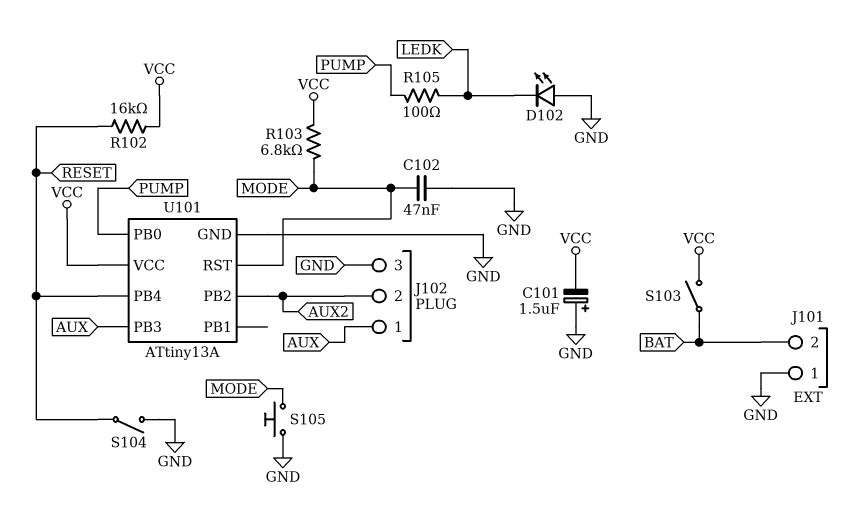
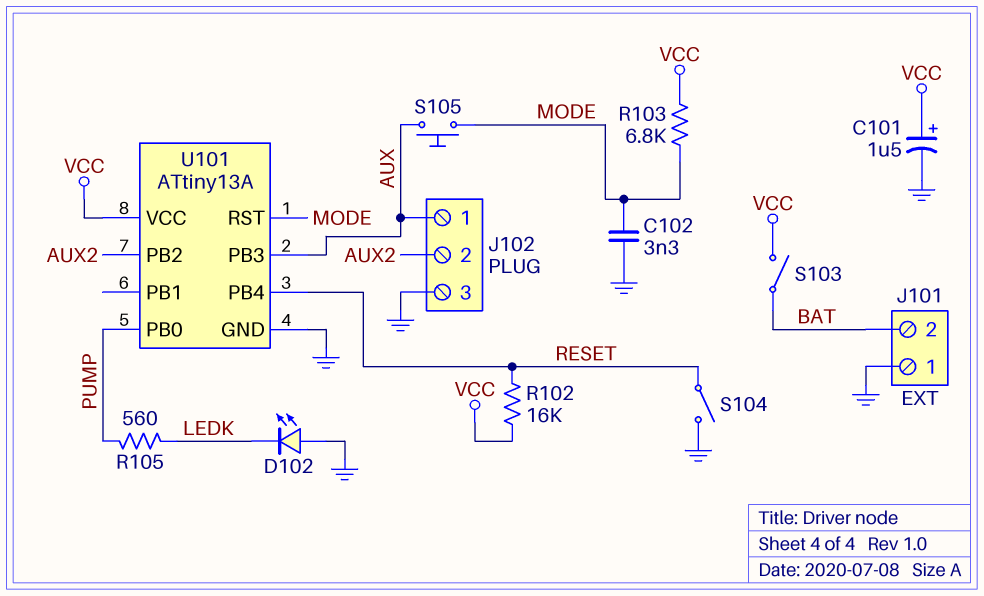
C101: 1.5uF (plus GND, minus VCC) -> 1.5uF (plus VCC, minus GND)
C102: 47nF (GND, MODE) -> 3.3nF (GND, MODE)
R105: 100 (LEDK, PUMP) -> 560 (LEDK, PUMP)
S105: button (GND, MODE) -> button (AUX, MODE)

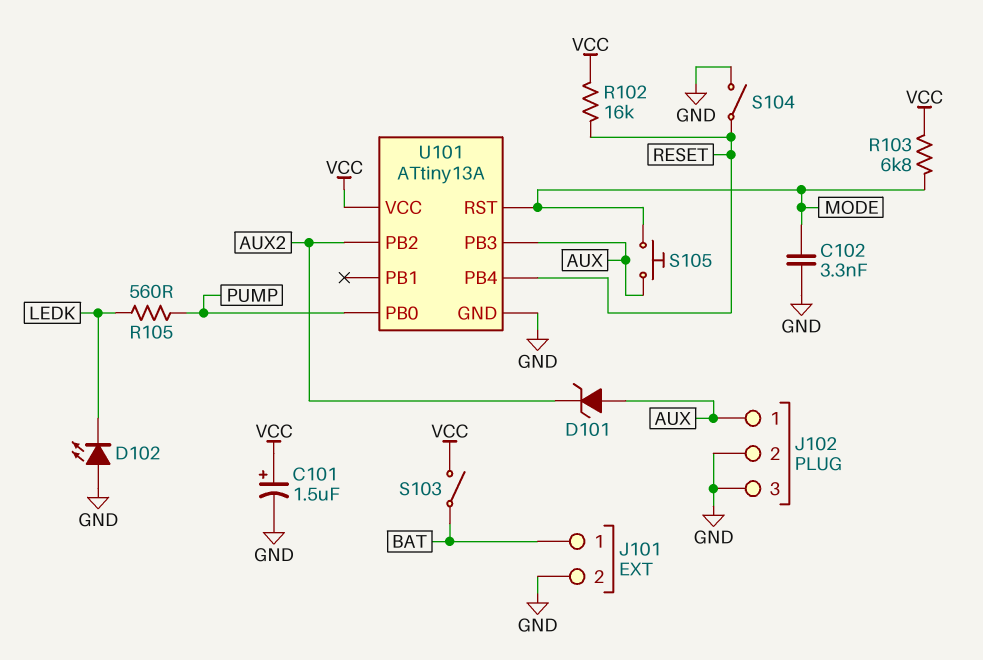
D101: none -> zener (A AUX, K AUX2)
J101 pin 1: GND -> BAT
J101 pin 2: BAT -> GND
J102 pin 2: AUX2 -> GND

